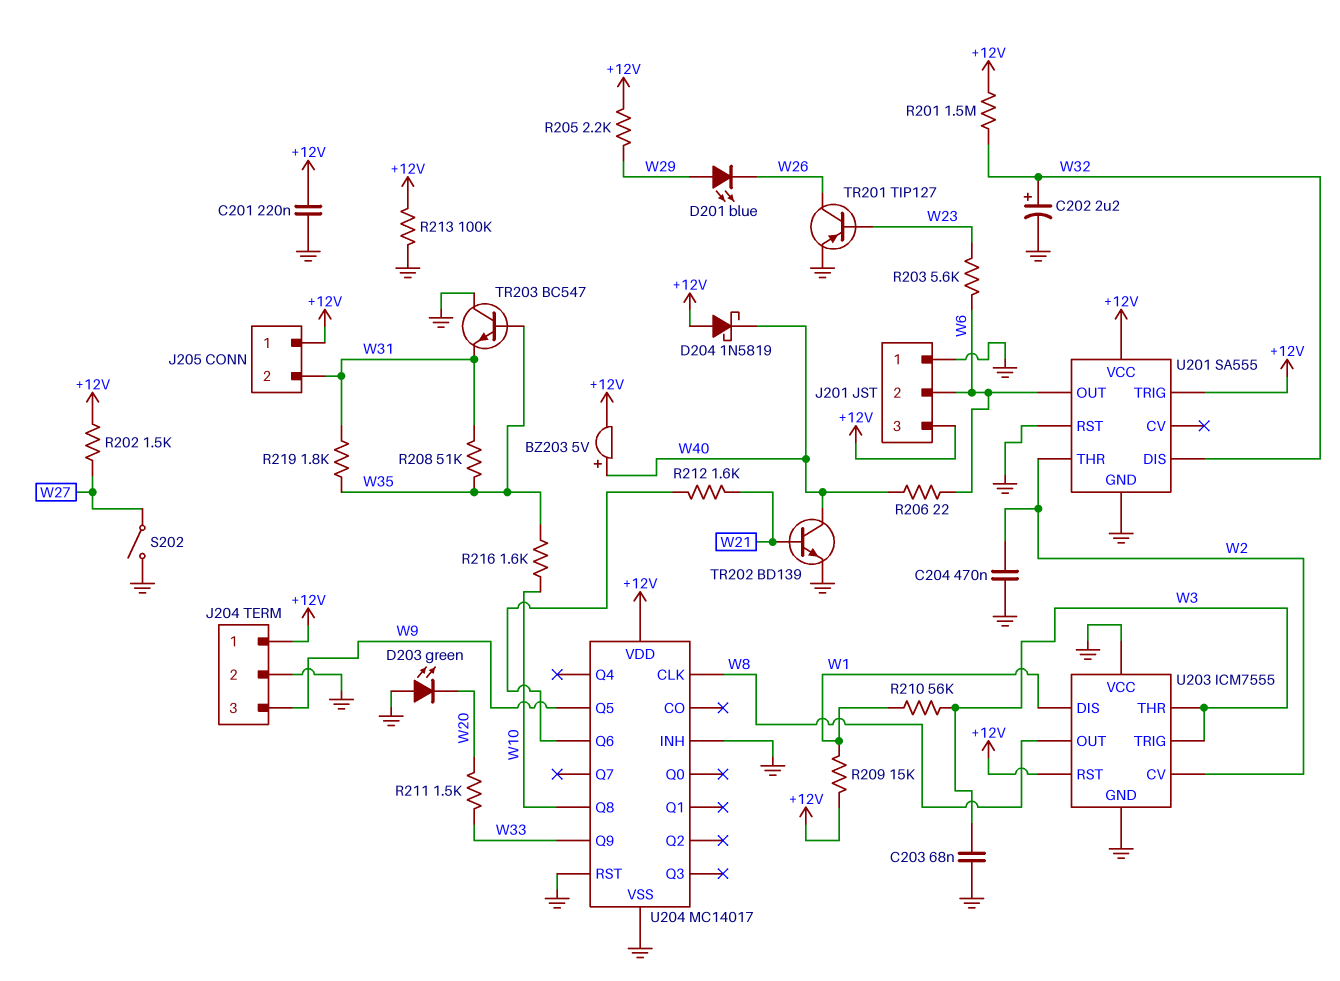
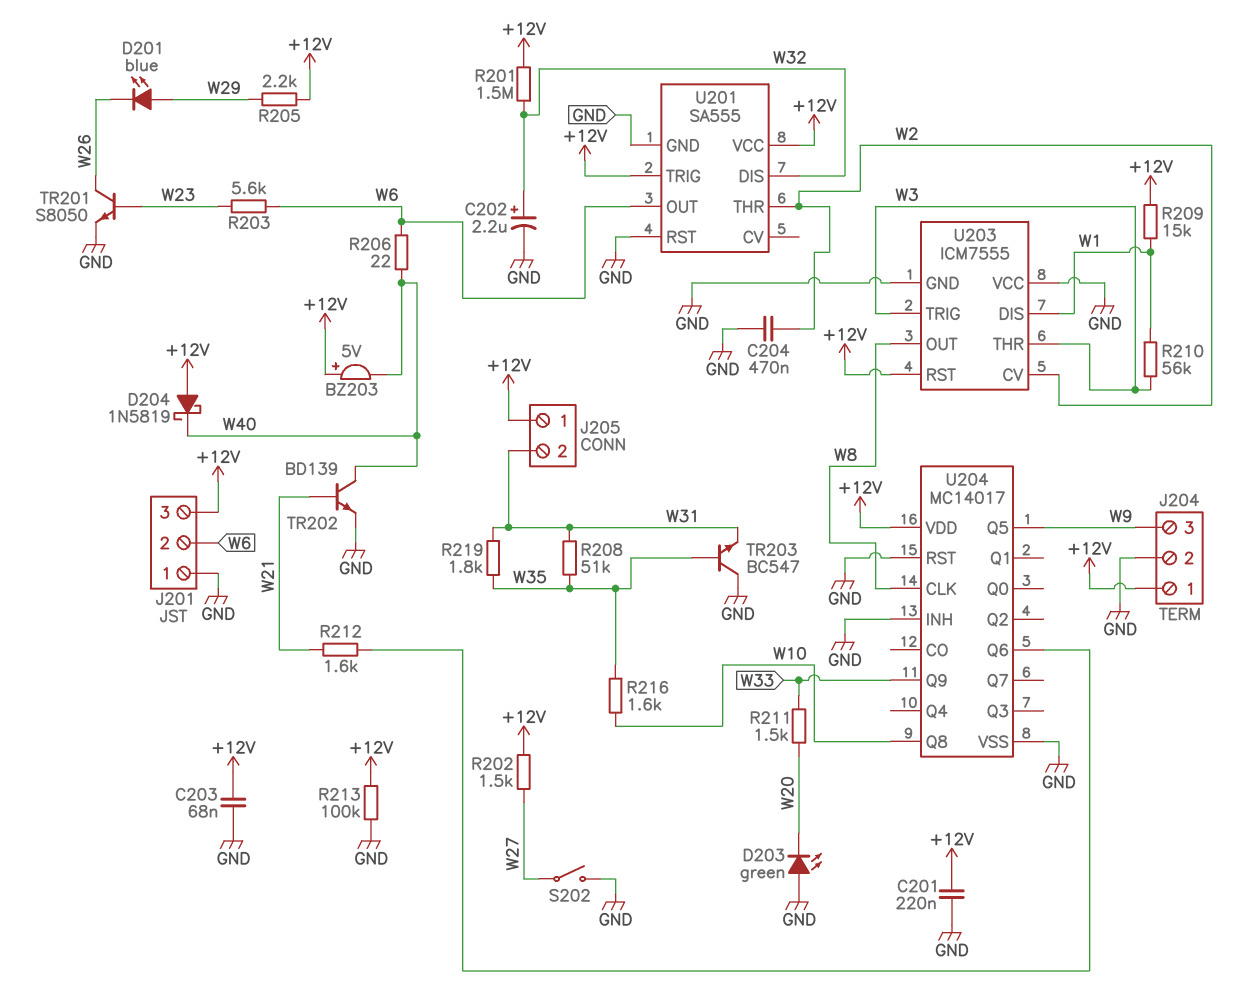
BZ203: buzzer 5V (plus W40, minus +12V) -> buzzer 5V (plus +12V, minus W40)
C203: 68nF (GND, W3) -> 68nF (+12V, GND)
TR201: PNP TIP127 (B W23, C W26, E GND) -> NPN S8050 (B W23, C W26, E GND)

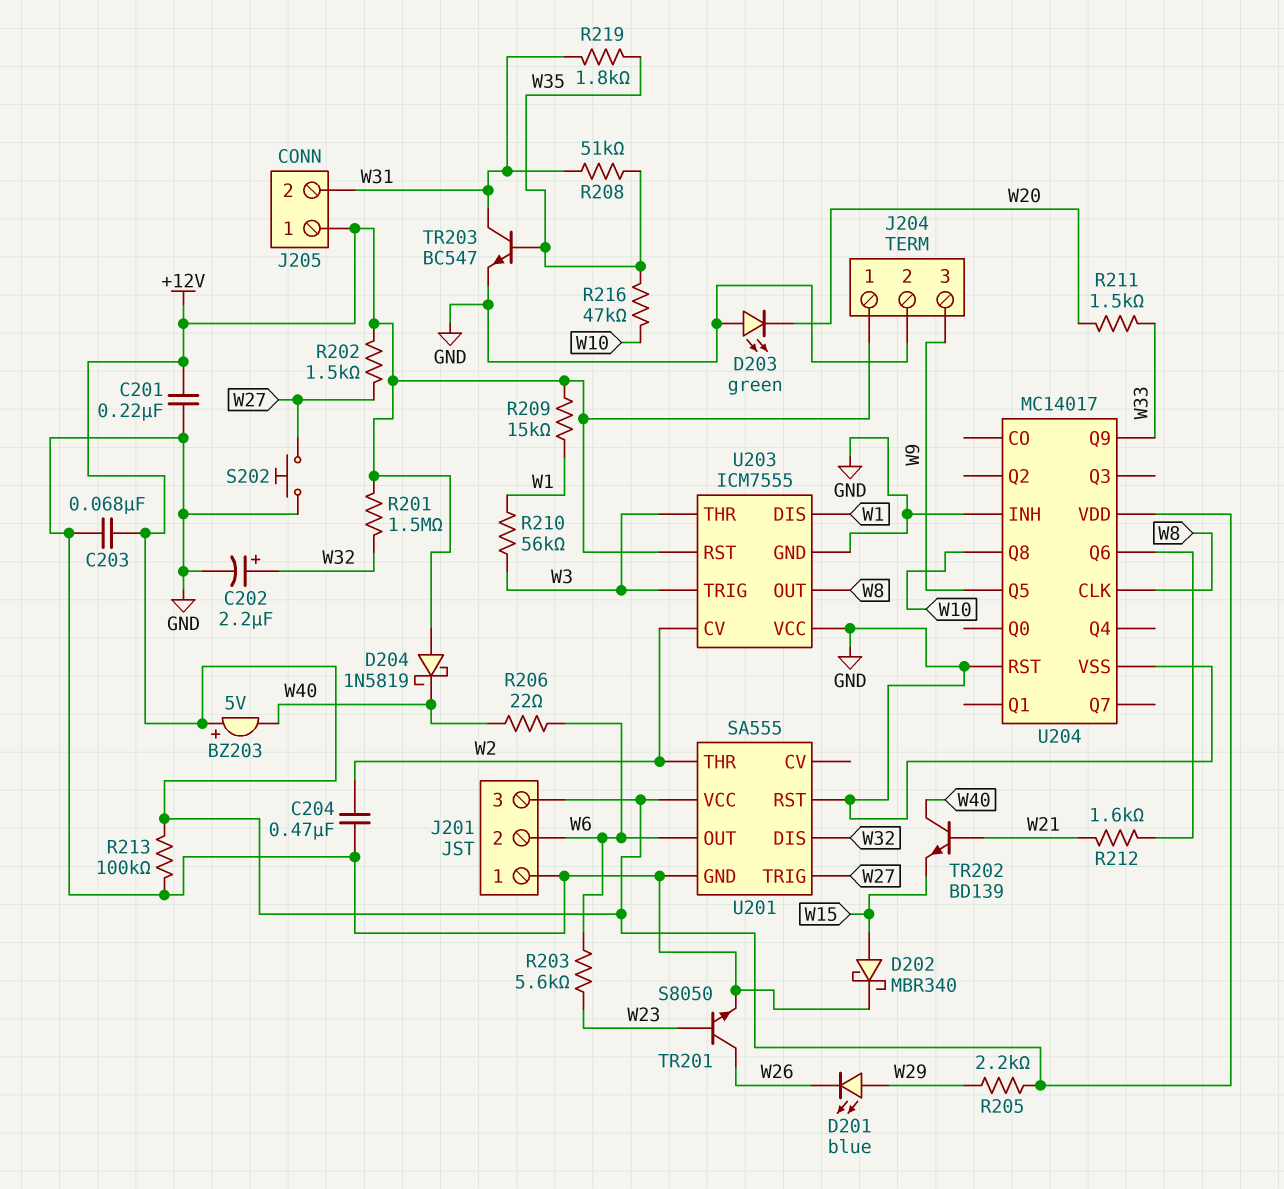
D202: none -> schottky MBR340 (A W15, K GND)
R216: 1.6k (W10, W35) -> 47k (W10, W35)
S202: switch (GND, W27) -> button (GND, W27)
TR202: NPN BD139 (B W21, C W40, E GND) -> NPN BD139 (B W21, C W40, E W15)
TR203: NPN BC547 (B W35, C GND, E W31) -> NPN BC547 (B W35, C W31, E GND)
U201 pin TRIG: +12V -> W27

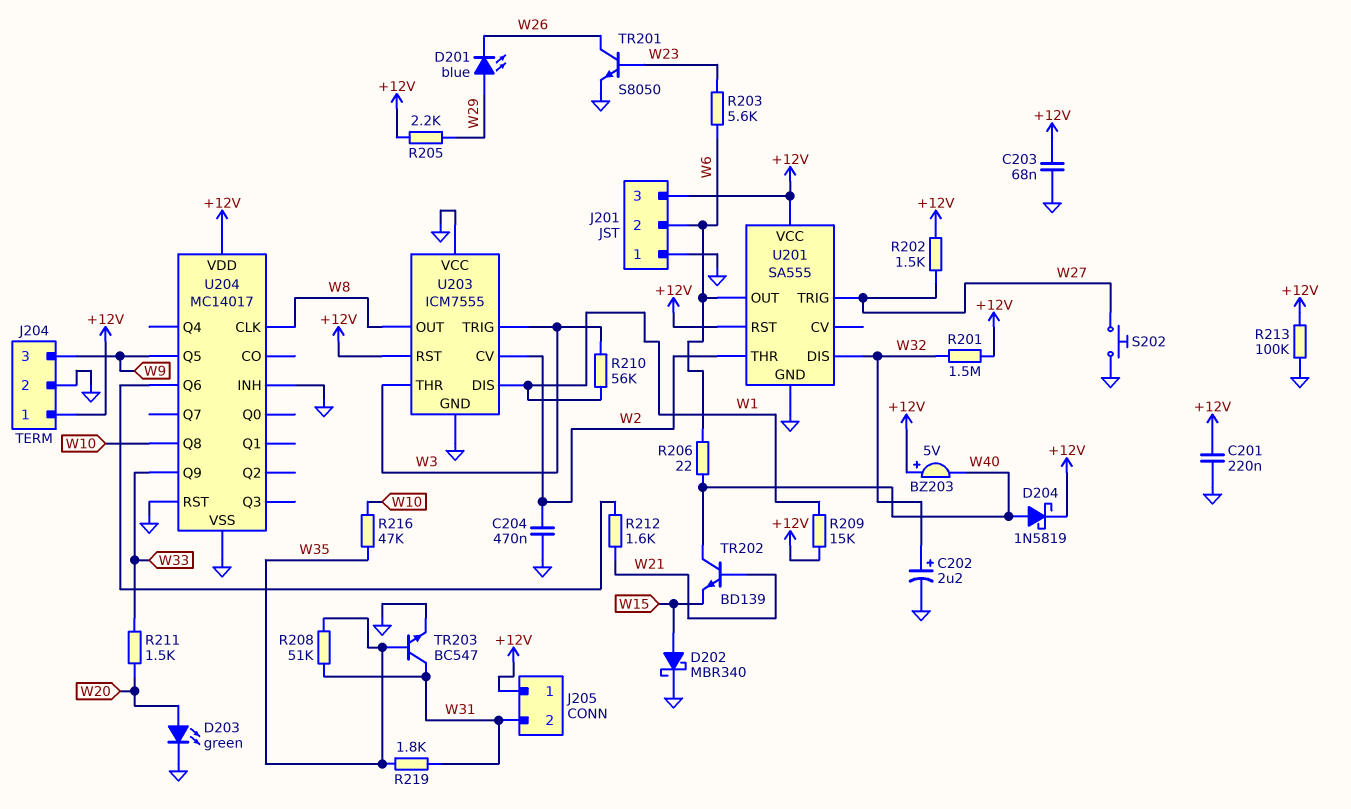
D203: LED green (A GND, K W20) -> LED green (A W20, K GND)
D204: schottky 1N5819 (A +12V, K W40) -> schottky 1N5819 (A W40, K +12V)
U201 pin RST: GND -> +12V

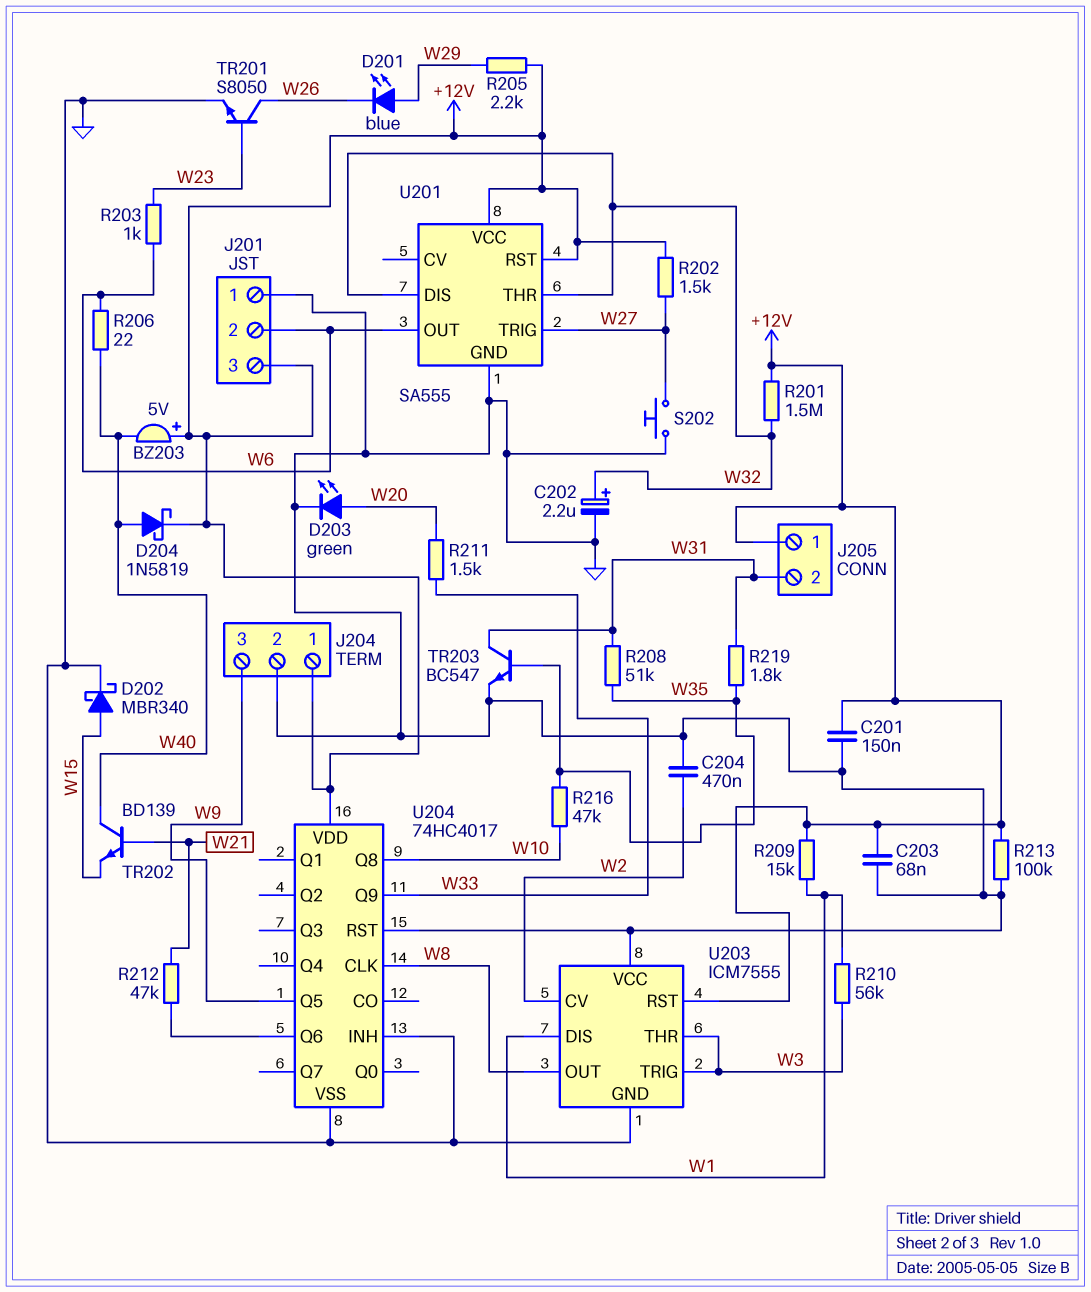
C201: 220nF (+12V, GND) -> 150nF (+12V, GND)
R203: 5.6k (W6, W23) -> 1k (W6, W23)
R212: 1.6k (U204/Q6, W21) -> 47k (U204/Q6, W21)
U201 pin THR: W2 -> W32
U204: MC14017 -> 74HC4017

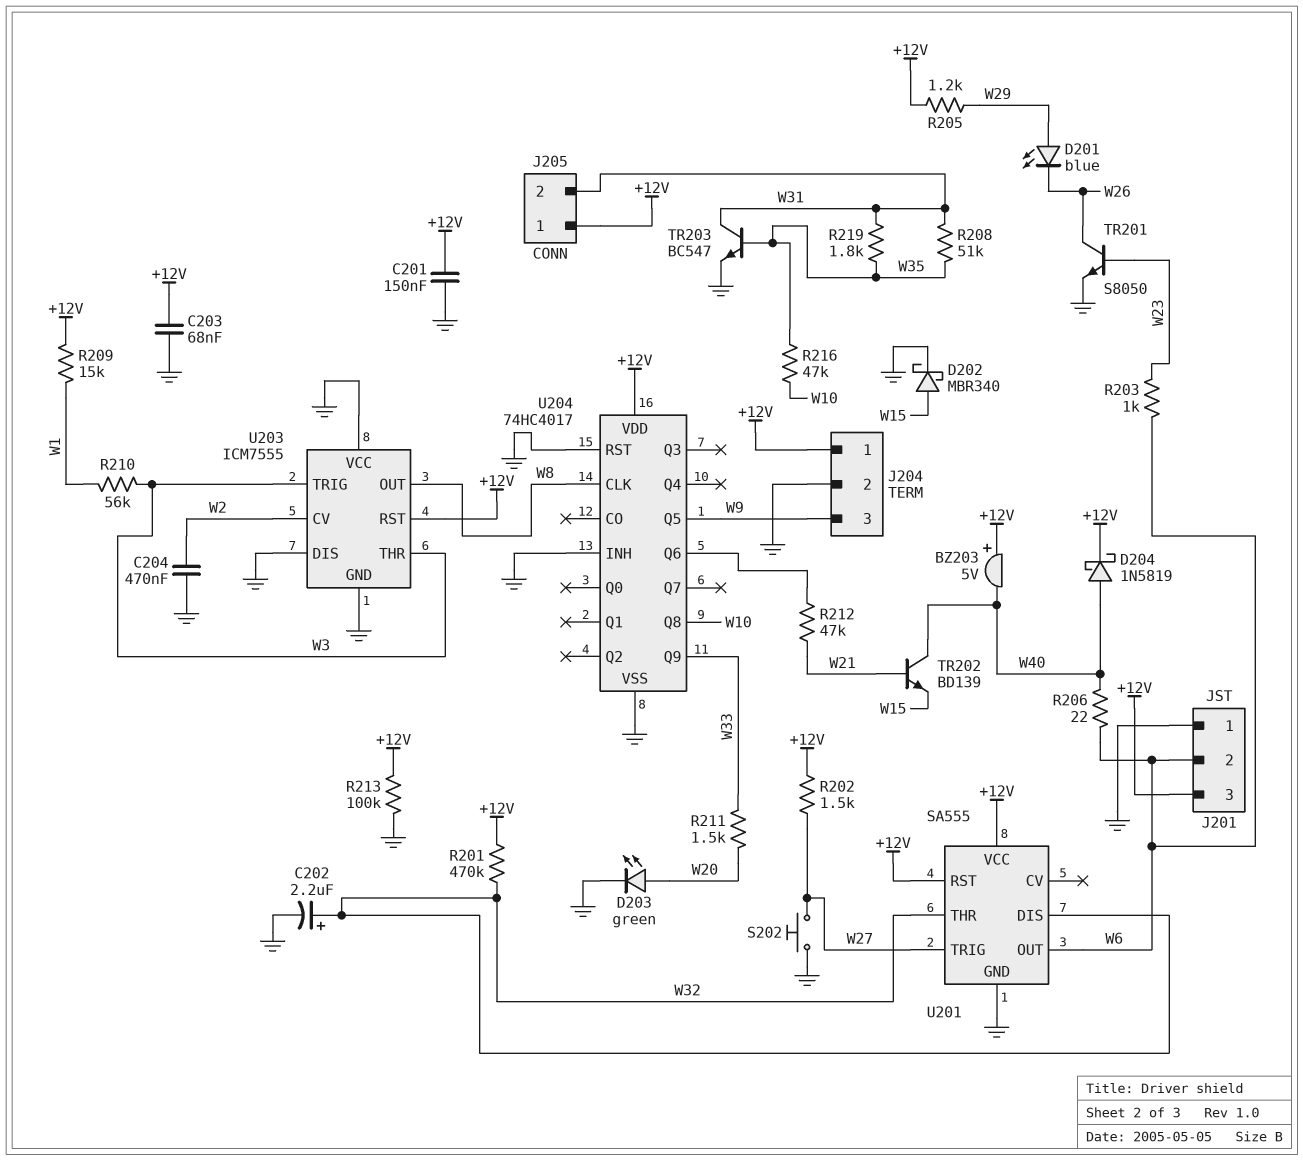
R201: 1.5M (+12V, W32) -> 470k (+12V, W32)
R205: 2.2k (+12V, W29) -> 1.2k (+12V, W29)
U203 pin DIS: W1 -> GND

